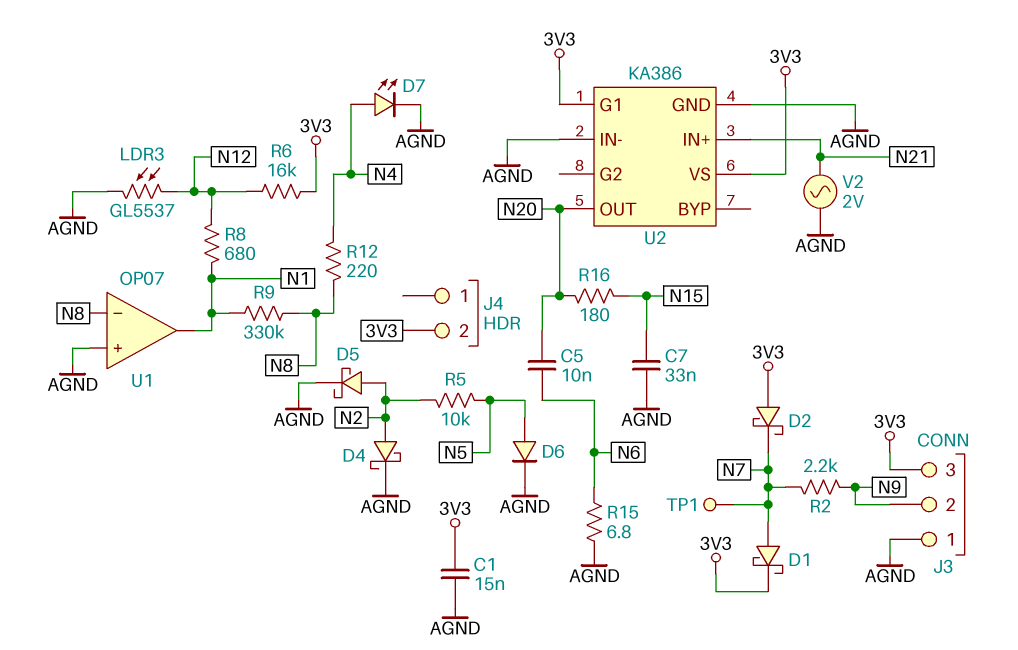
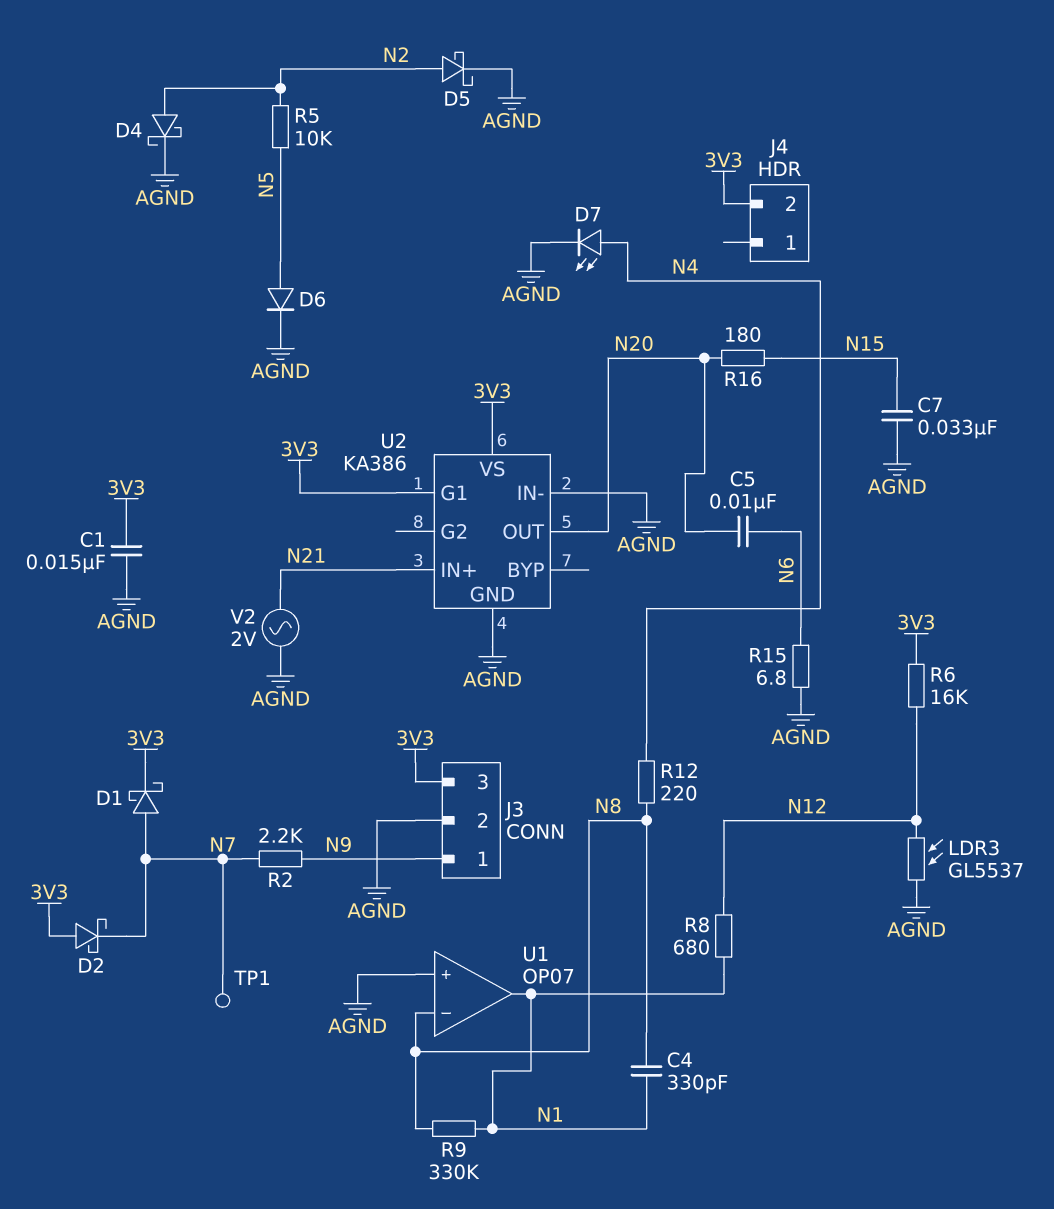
C4: none -> 330pF (N1, N8)
J3 pin 1: AGND -> N9
J3 pin 2: N9 -> AGND

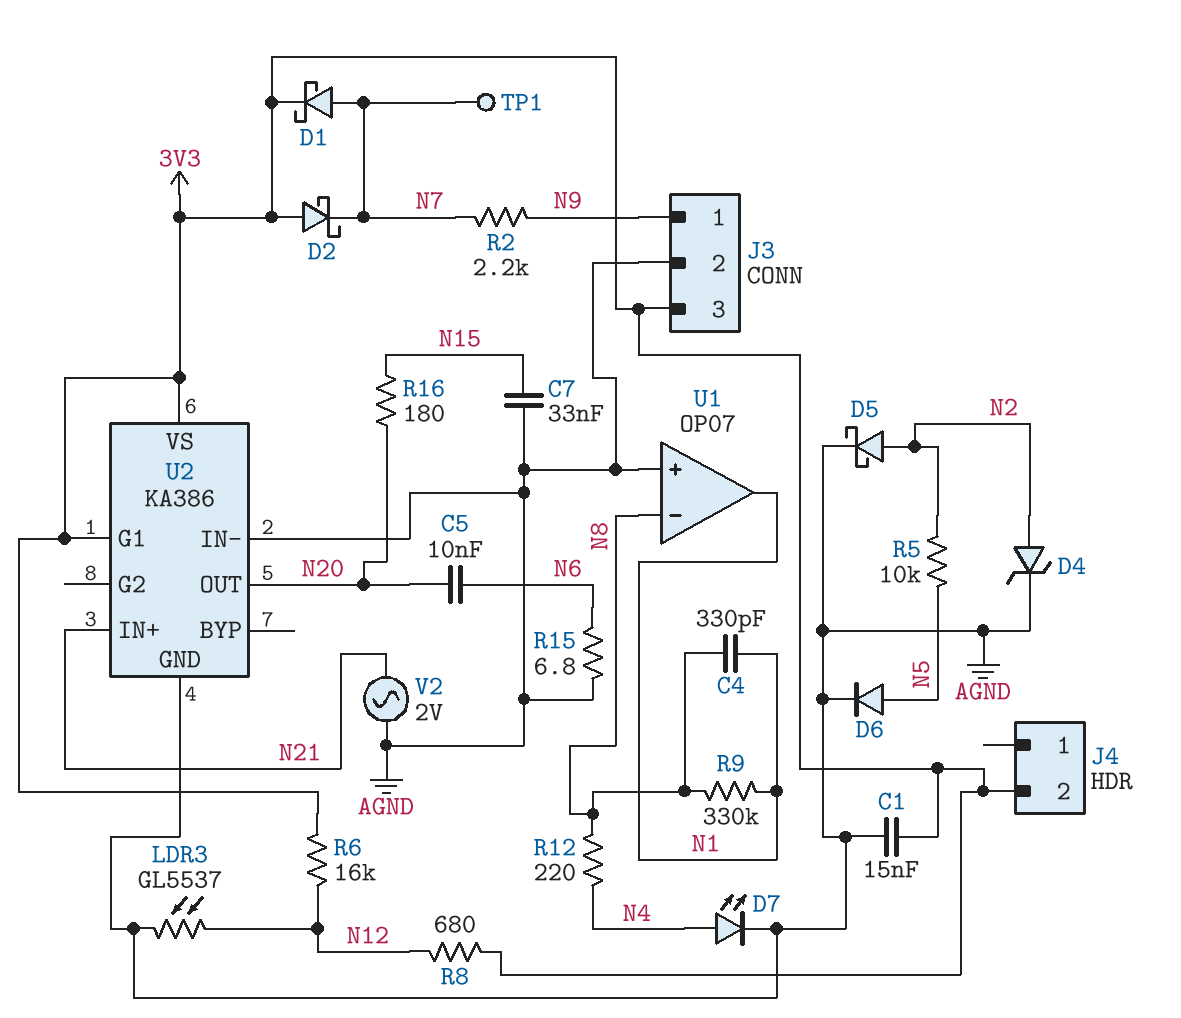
D4: schottky (A N2, K AGND) -> zener (A N2, K AGND)
R8: 680 (N1, N12) -> 680 (3V3, N12)

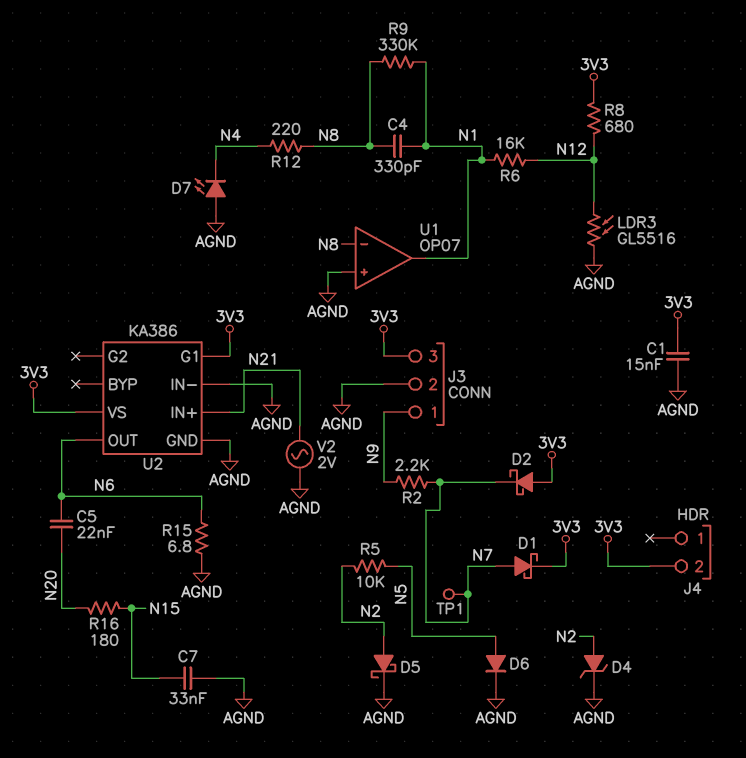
C5: 10nF (N6, N20) -> 22nF (N6, N20)
D7: LED (A N4, K AGND) -> LED (A AGND, K N4)
LDR3: GL5537 (AGND, N12) -> GL5516 (AGND, N12)
R6: 16k (3V3, N12) -> 16k (N1, N12)
U2 pin OUT: N20 -> N6

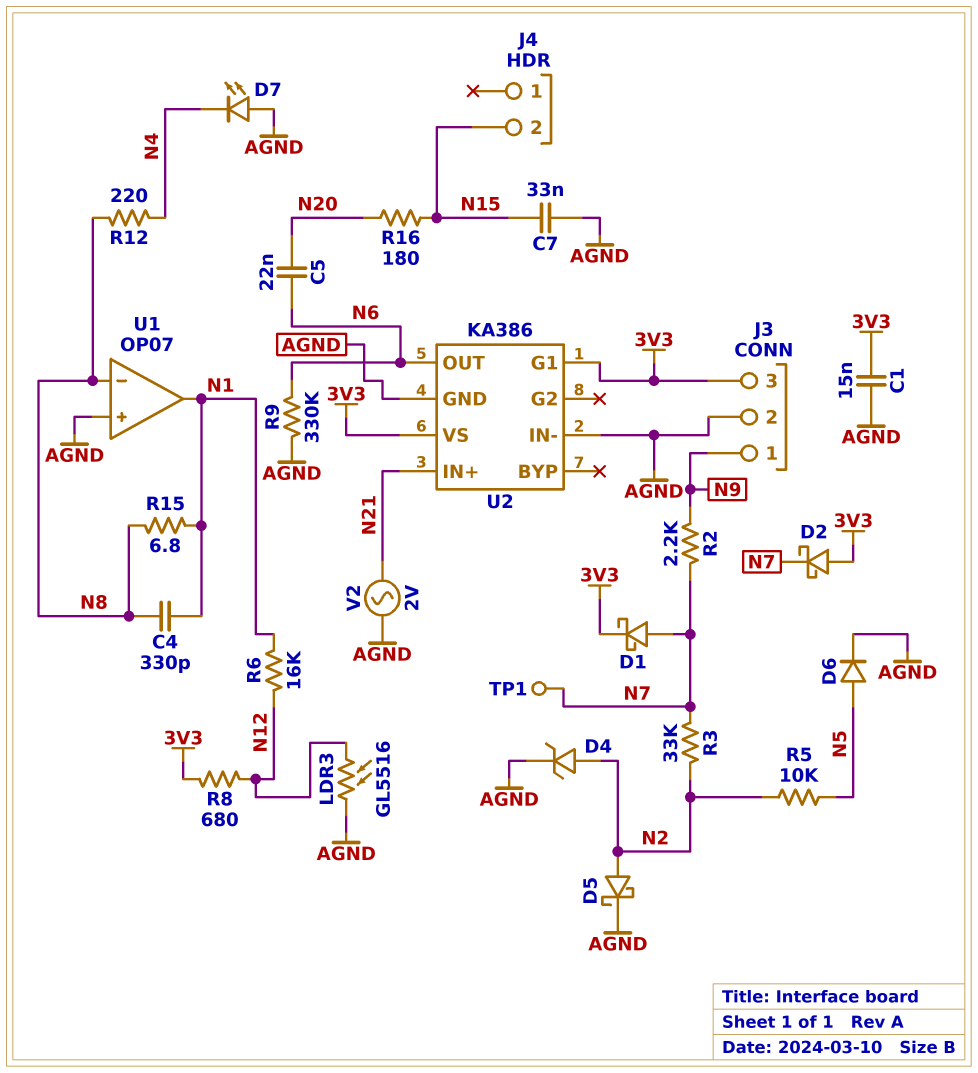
J4 pin 2: 3V3 -> N15
R3: none -> 33k (N2, N7)
R9: 330k (N1, N8) -> 330k (AGND, N6)
R15: 6.8 (AGND, N6) -> 6.8 (N1, N8)

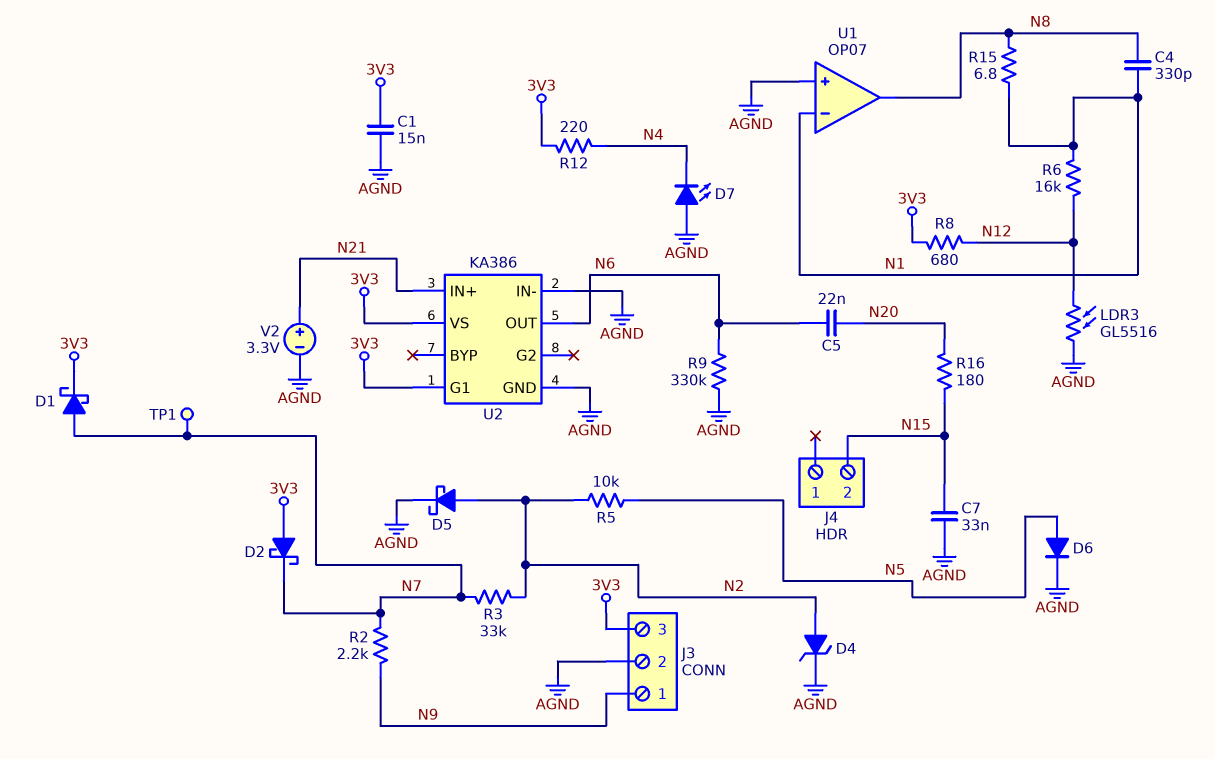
R12: 220 (N4, N8) -> 220 (3V3, N4)
U1 pin in-: N8 -> N1
U1 pin out: N1 -> N8
V2: AC 2V (AGND, N21) -> 3.3V (plus N21, minus AGND)

